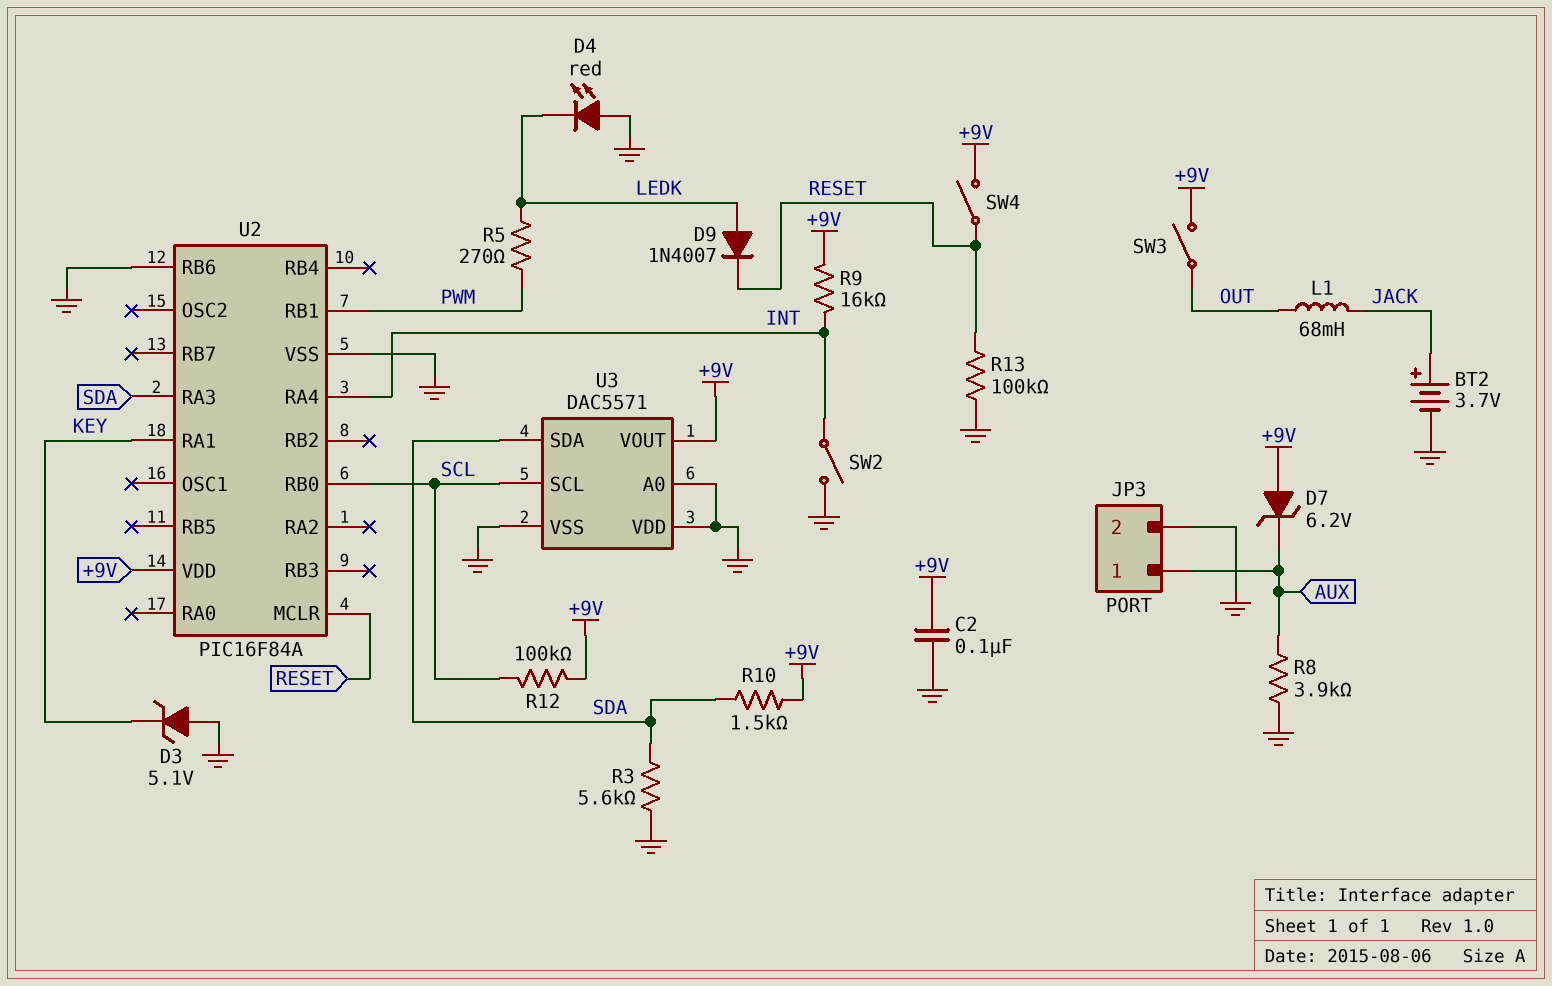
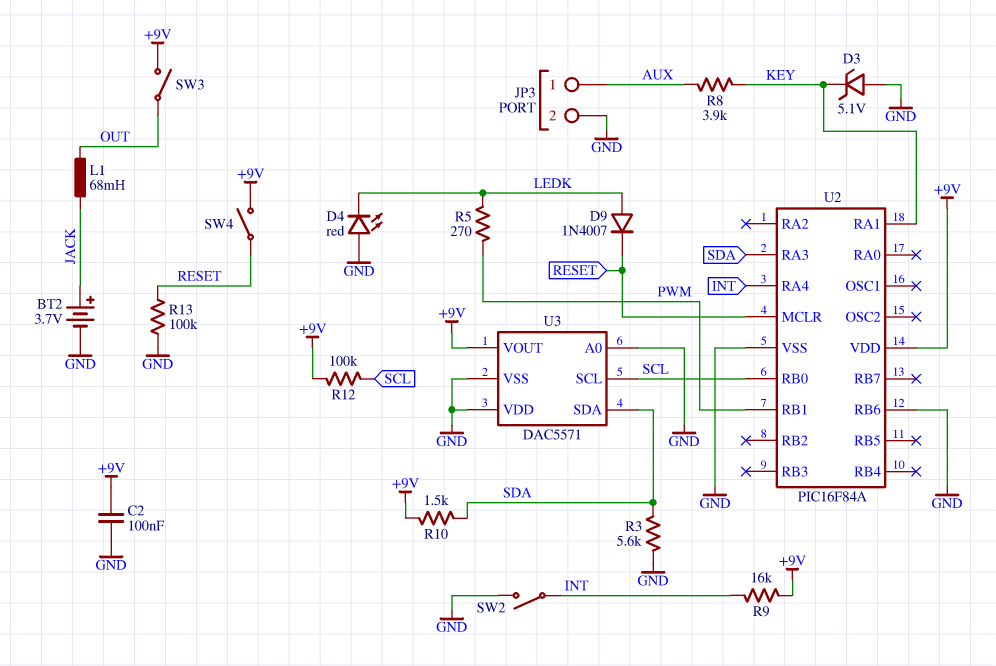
D7: zener 6.2V (A +9V, K AUX) -> none
R8: 3.9k (AUX, GND) -> 3.9k (AUX, KEY)

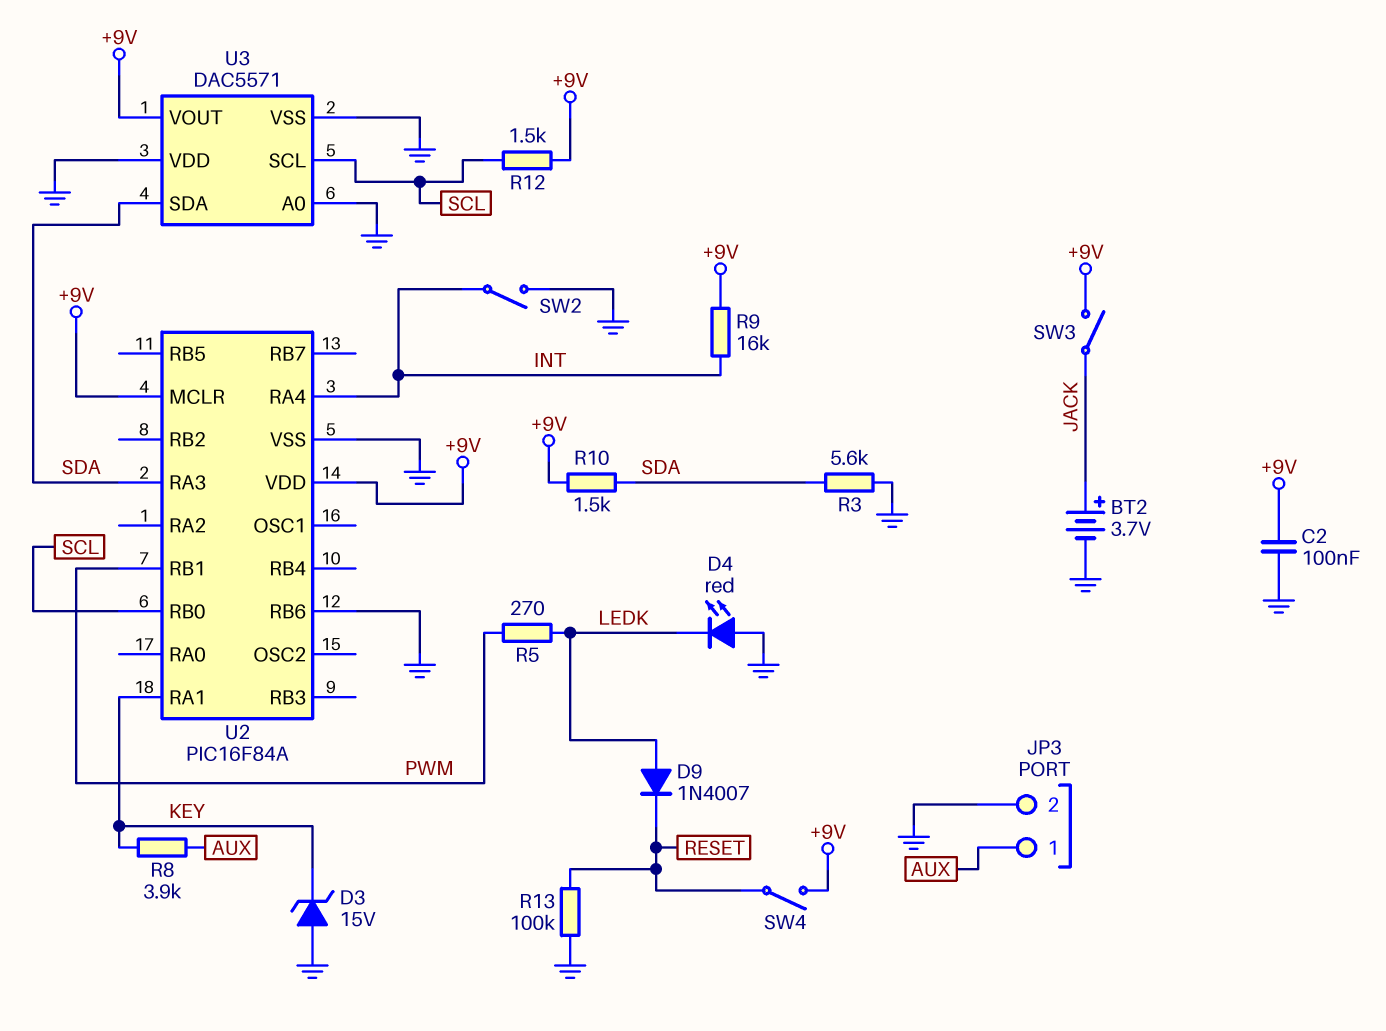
D3: zener 5.1V (A GND, K KEY) -> zener 15V (A GND, K KEY)
L1: 68mH (JACK, OUT) -> none
R12: 100k (+9V, SCL) -> 1.5k (+9V, SCL)
SW3: switch (+9V, OUT) -> switch (+9V, JACK)
U2 pin MCLR: RESET -> +9V

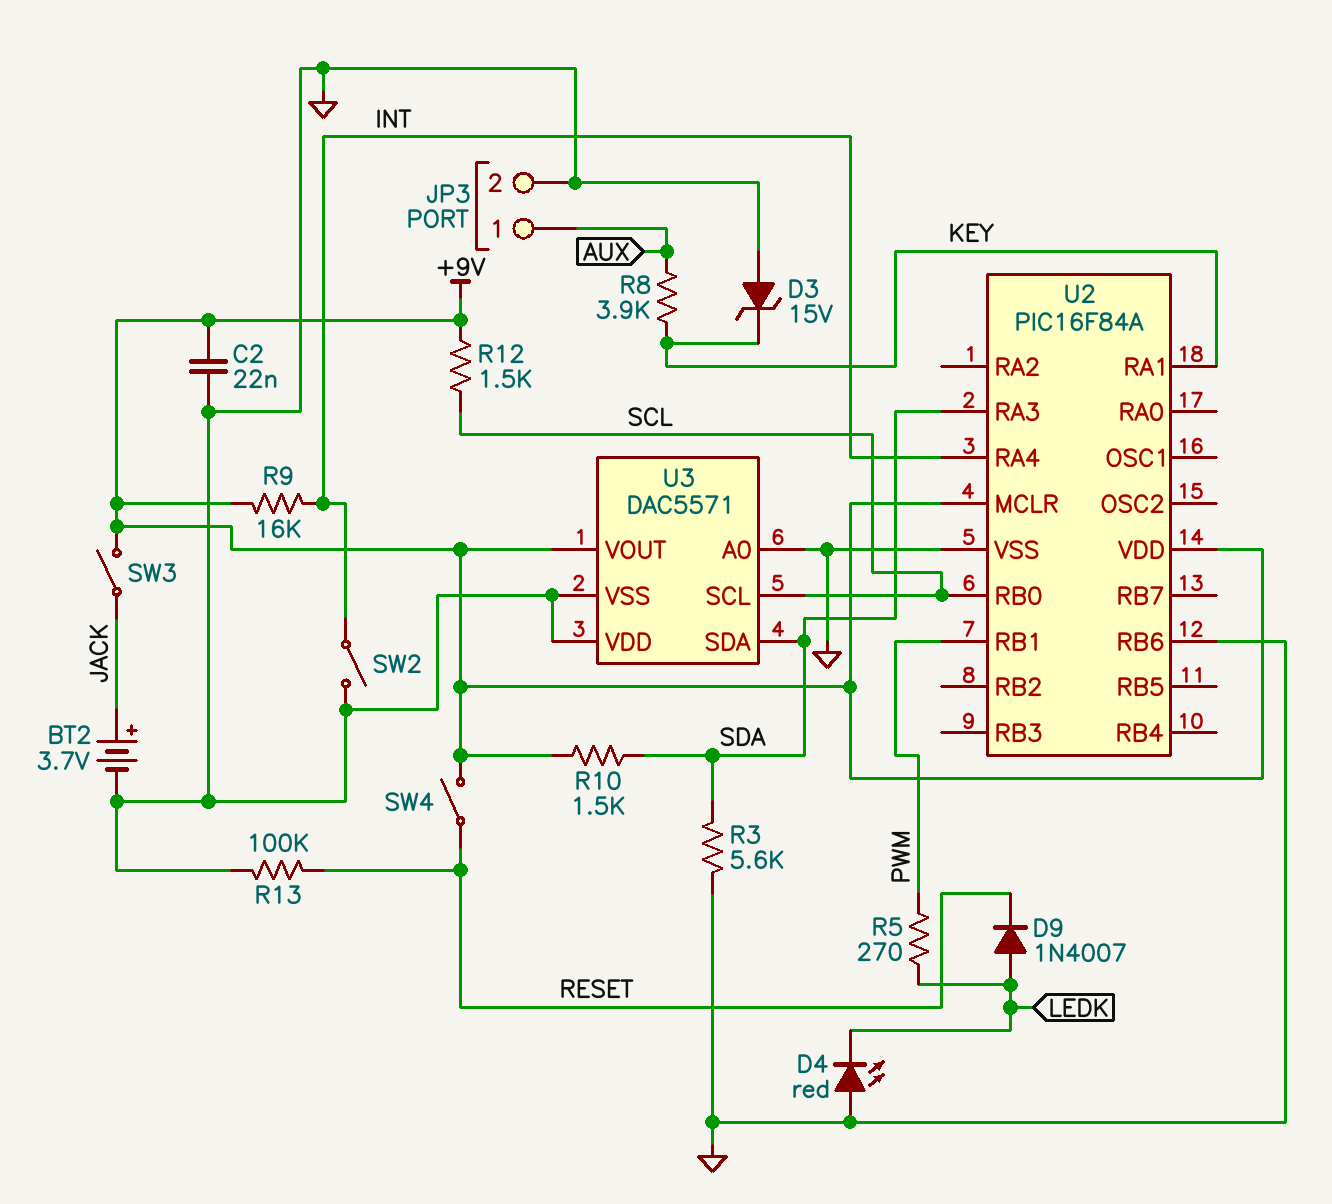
C2: 100nF (+9V, GND) -> 22nF (+9V, GND)

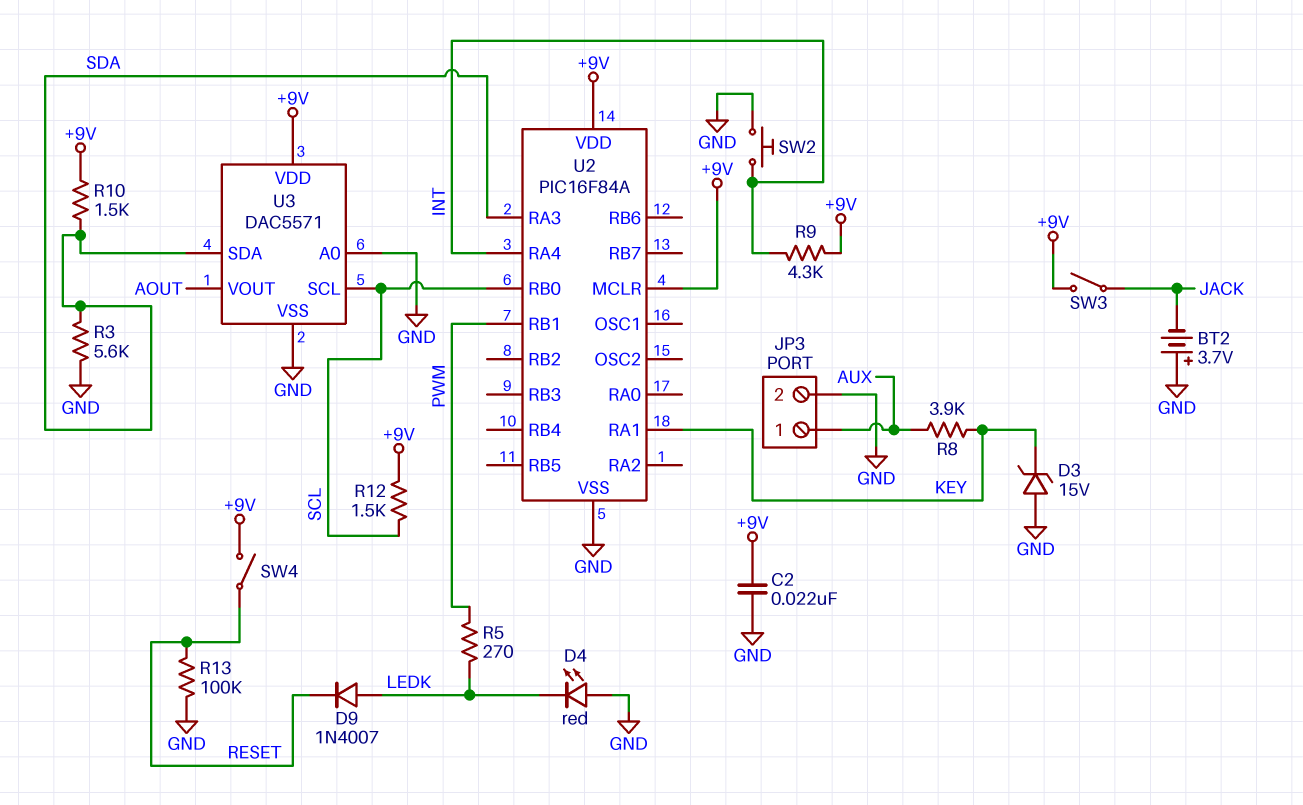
BT2: 3.7V (plus JACK, minus GND) -> 3.7V (plus GND, minus JACK)
R9: 16k (+9V, INT) -> 4.3k (+9V, INT)
SW2: switch (GND, INT) -> button (GND, INT)
U2 pin RB6: GND -> none
U3 pin VDD: GND -> +9V
U3 pin VOUT: +9V -> AOUT

